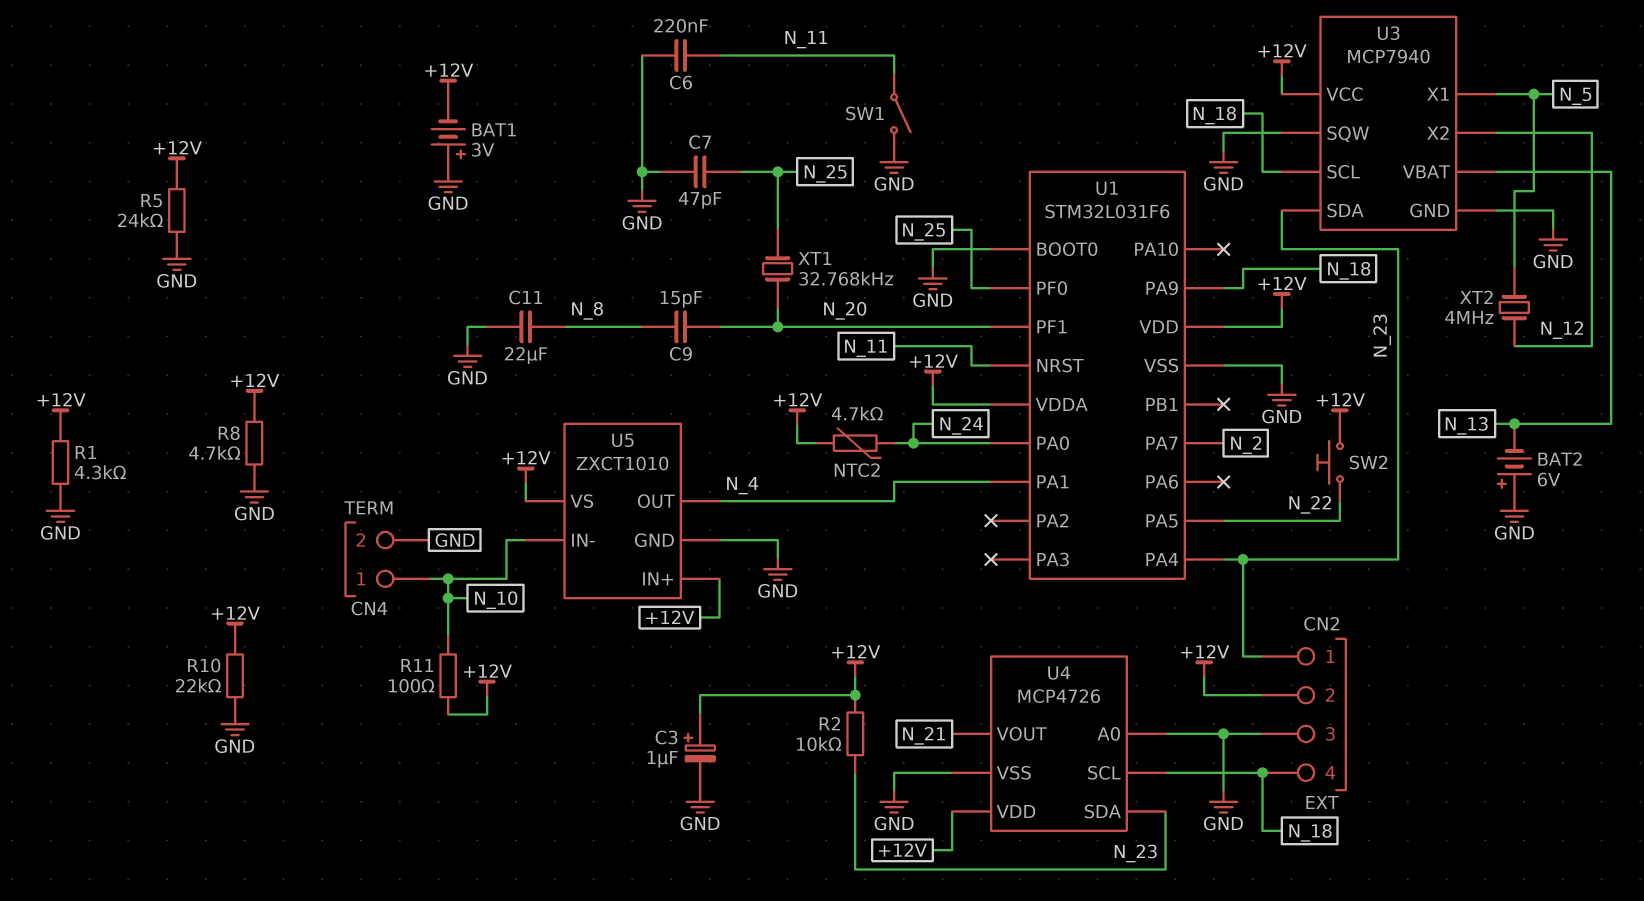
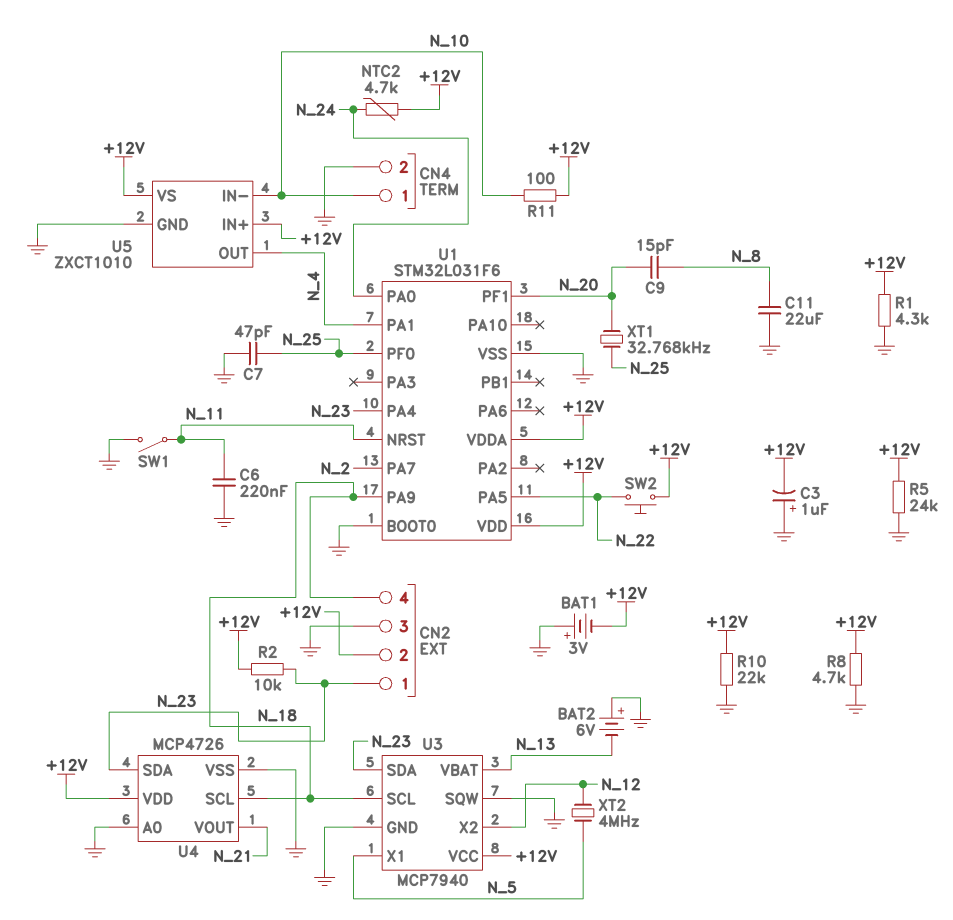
C3: 1uF (plus +12V, minus GND) -> 1uF (plus GND, minus +12V)

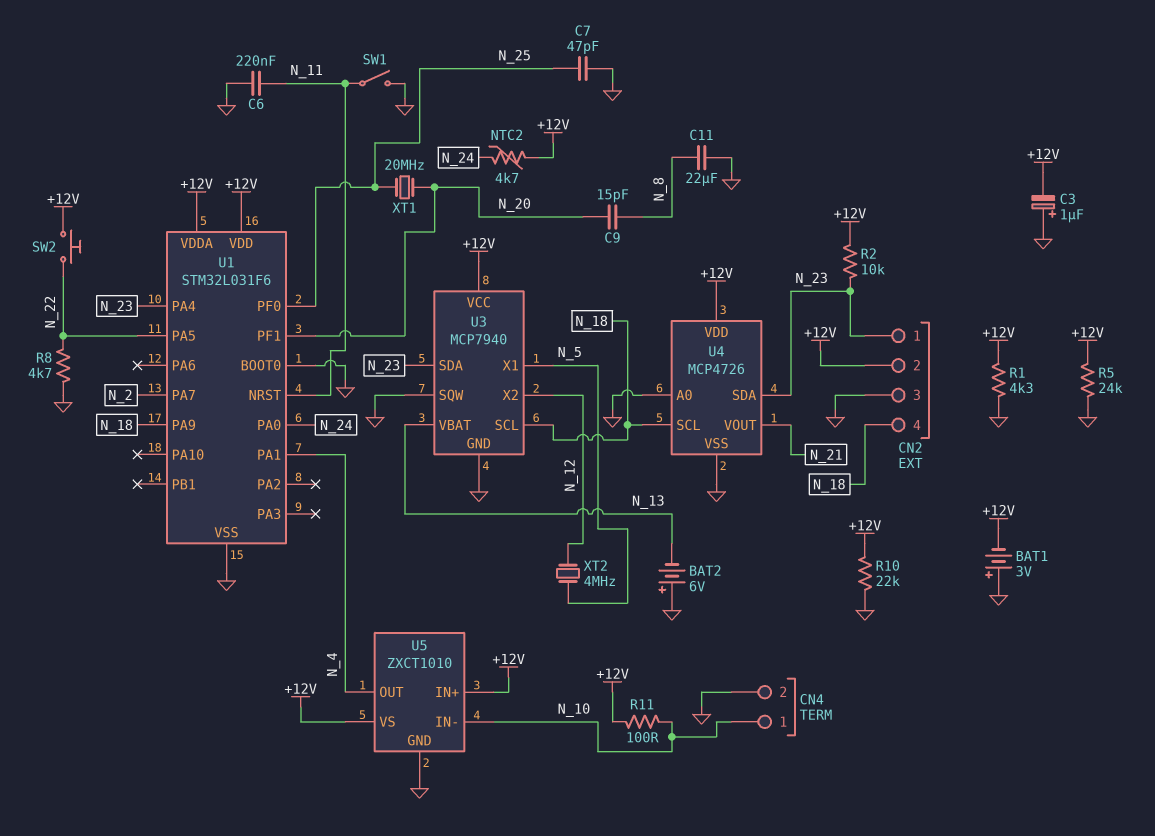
R8: 4.7k (+12V, GND) -> 4.7k (GND, N_22)
XT1: 32.768kHz (N_20, N_25) -> 20MHz (N_20, N_25)

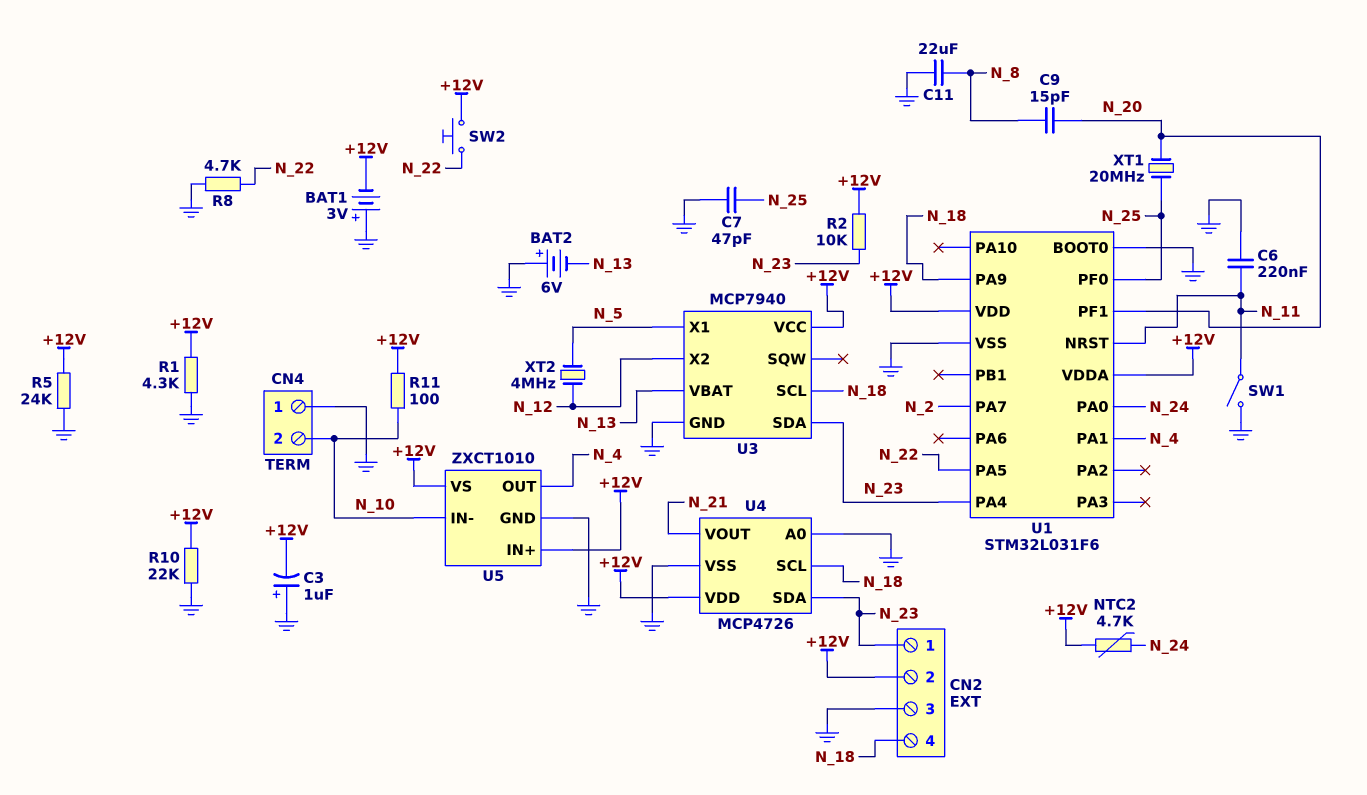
CN4 pin 1: N_10 -> GND
CN4 pin 2: GND -> N_10
U3 pin SQW: GND -> none

